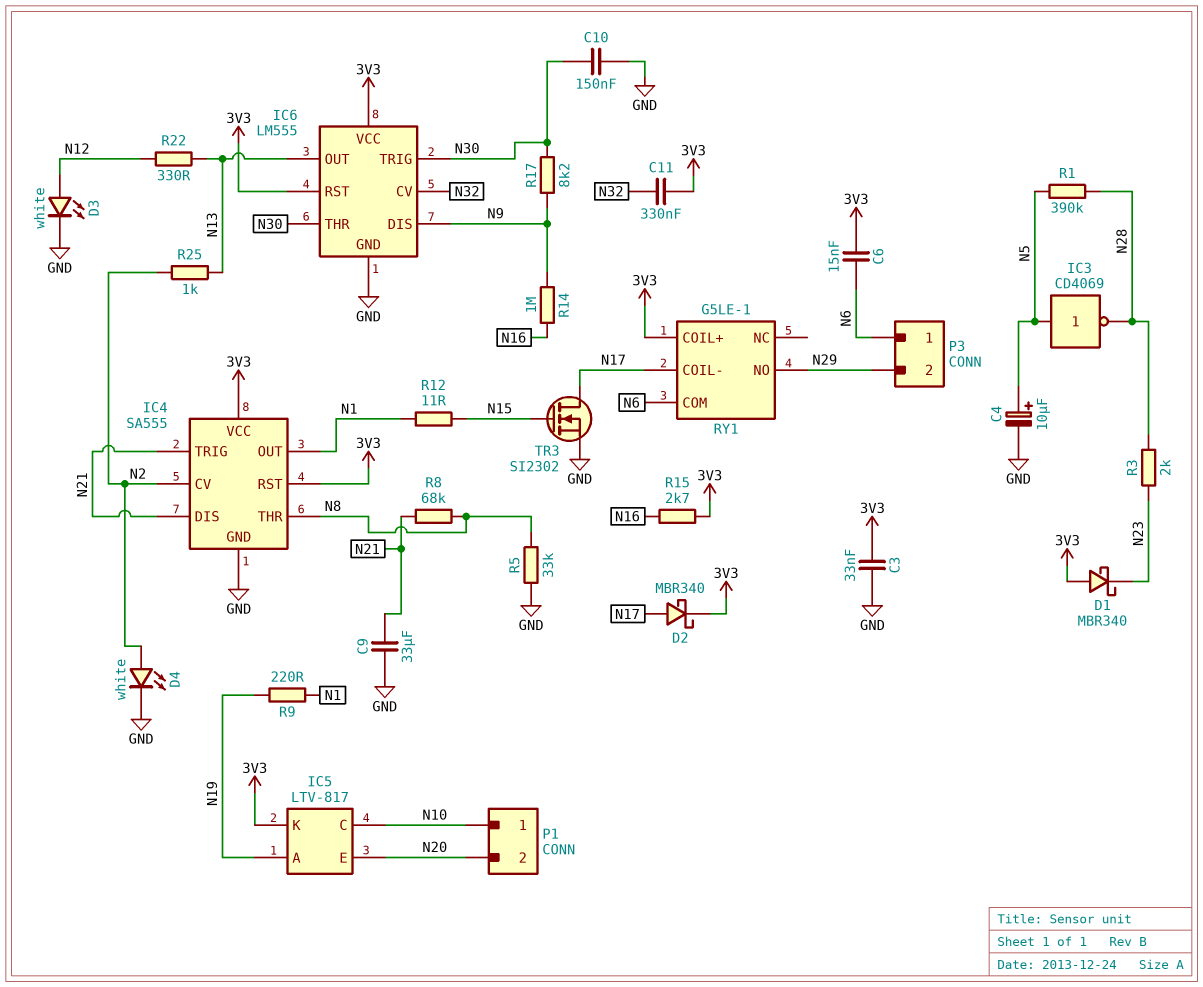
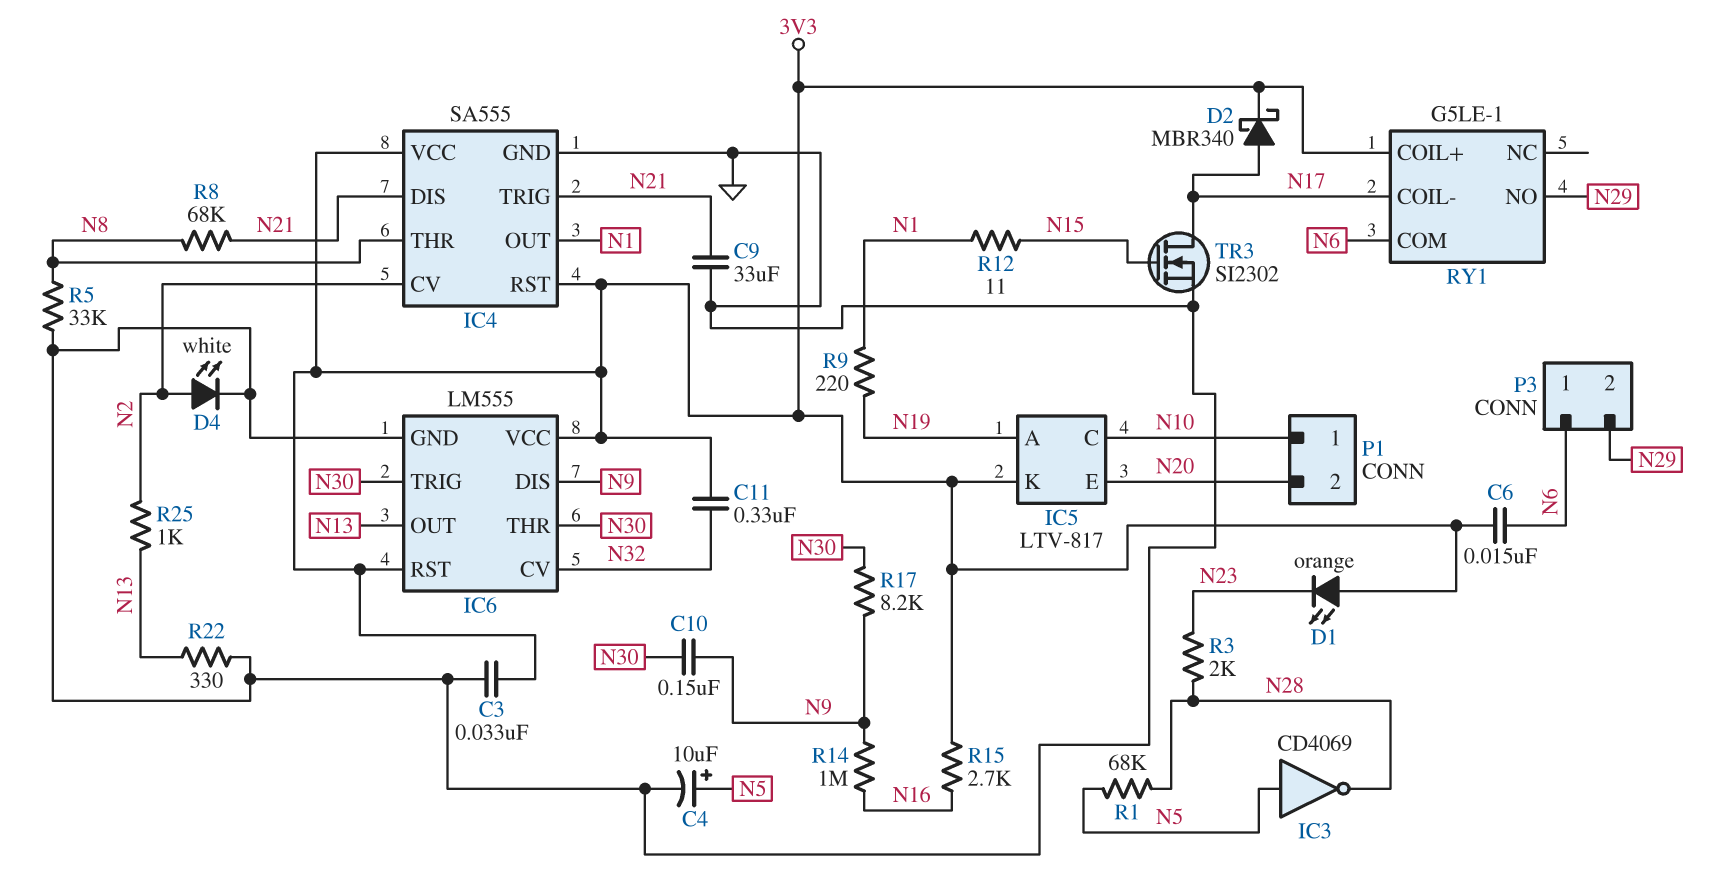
C10: 150nF (GND, N30) -> 150nF (N9, N30)
D1: schottky MBR340 (A 3V3, K N23) -> LED orange (A 3V3, K N23)
D3: LED white (A N12, K GND) -> none
R1: 390k (N5, N28) -> 68k (N5, N28)
R22: 330 (N12, N13) -> 330 (GND, N13)

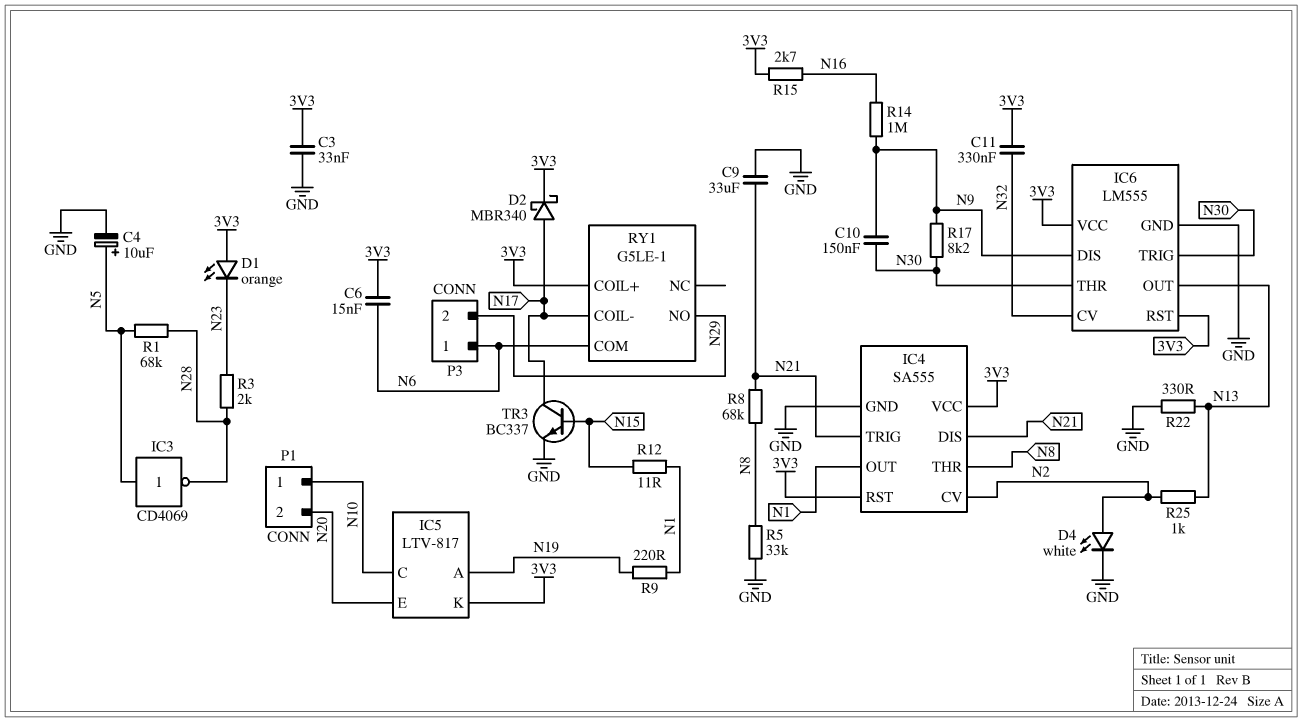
TR3: NMOS SI2302 (G N15, D N17, S GND) -> NPN BC337 (B N15, C N17, E GND)

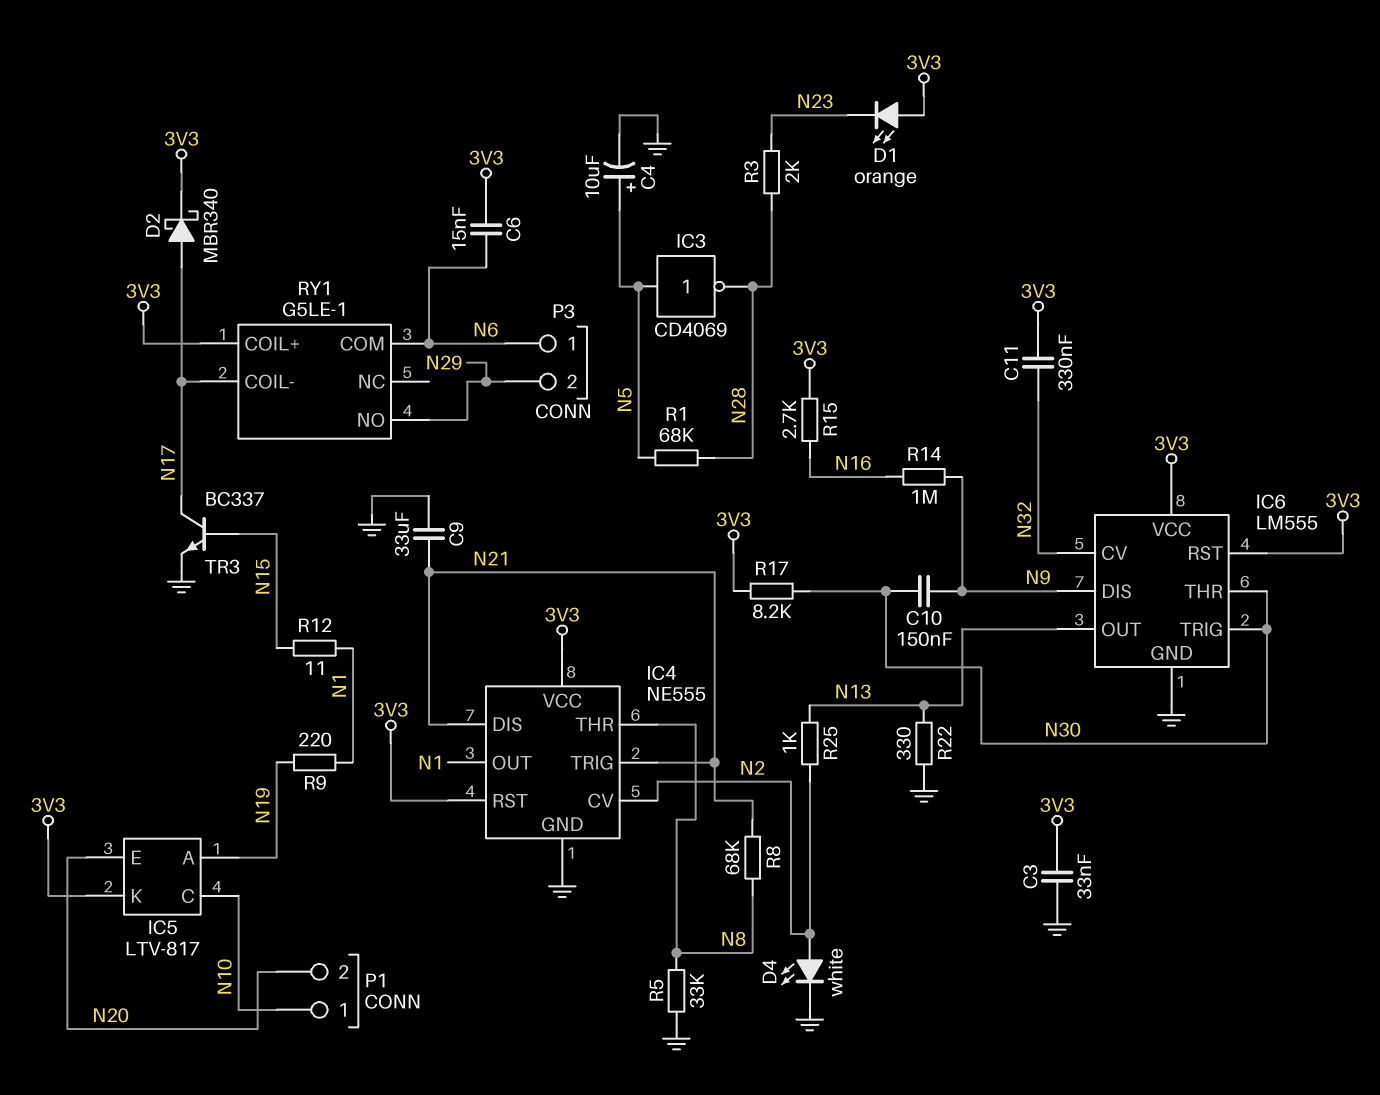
IC4: SA555 -> NE555
R17: 8.2k (N9, N30) -> 8.2k (3V3, N30)

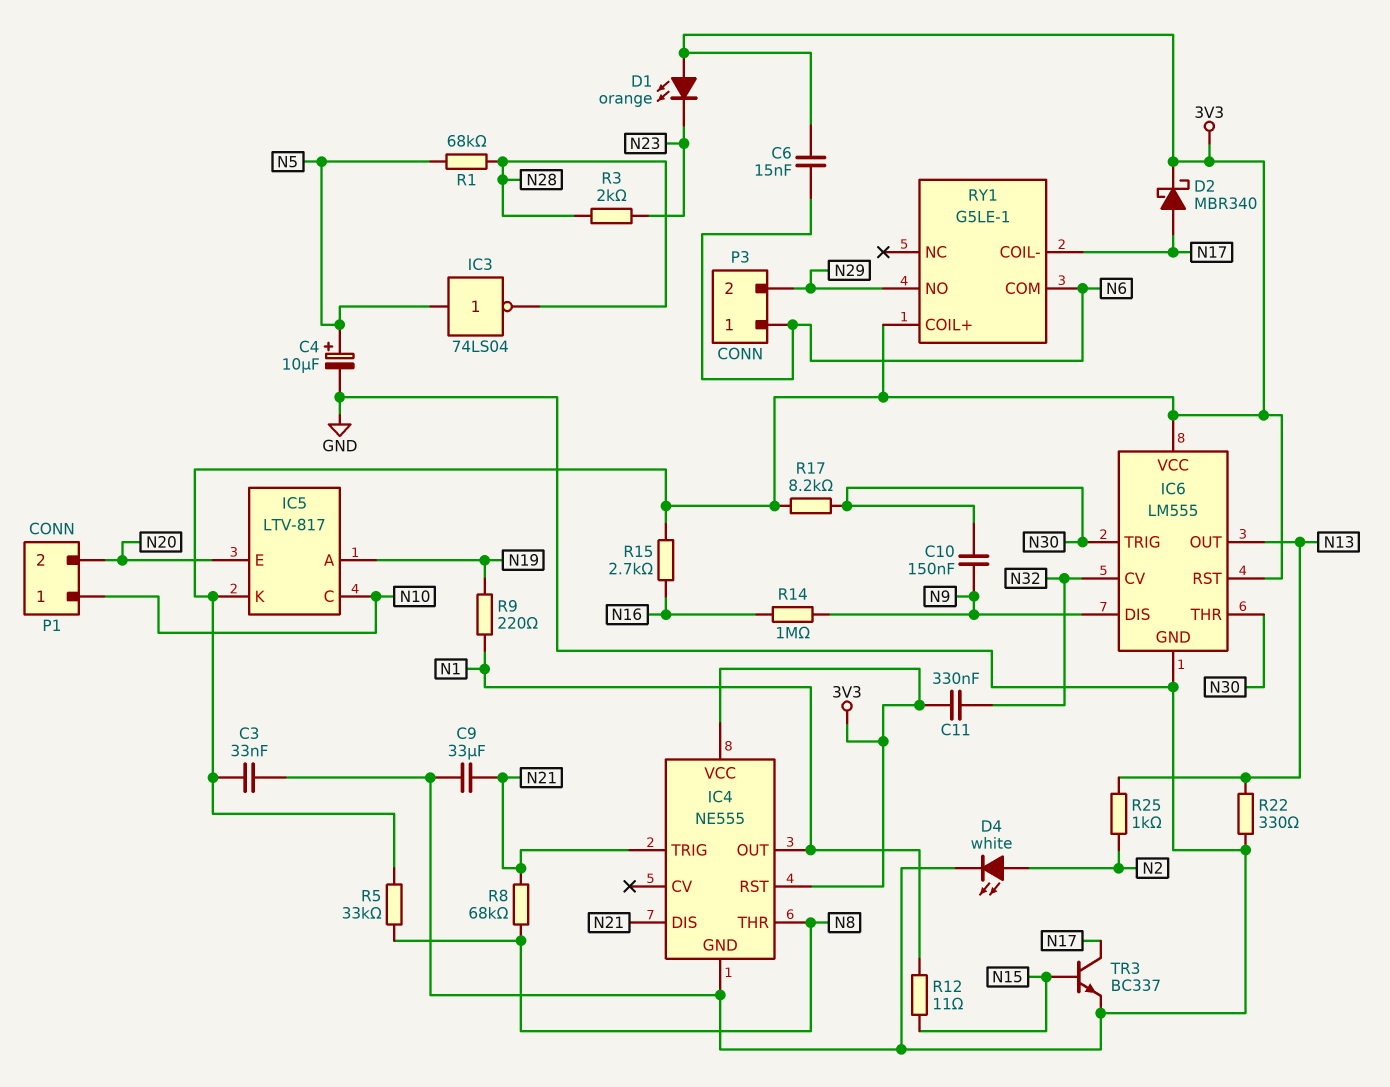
IC3: NOT CD4069 (in N5, out N28) -> NOT 74LS04 (in N5, out N28)
IC4 pin CV: N2 -> none
R5: 33k (GND, N8) -> 33k (3V3, N8)

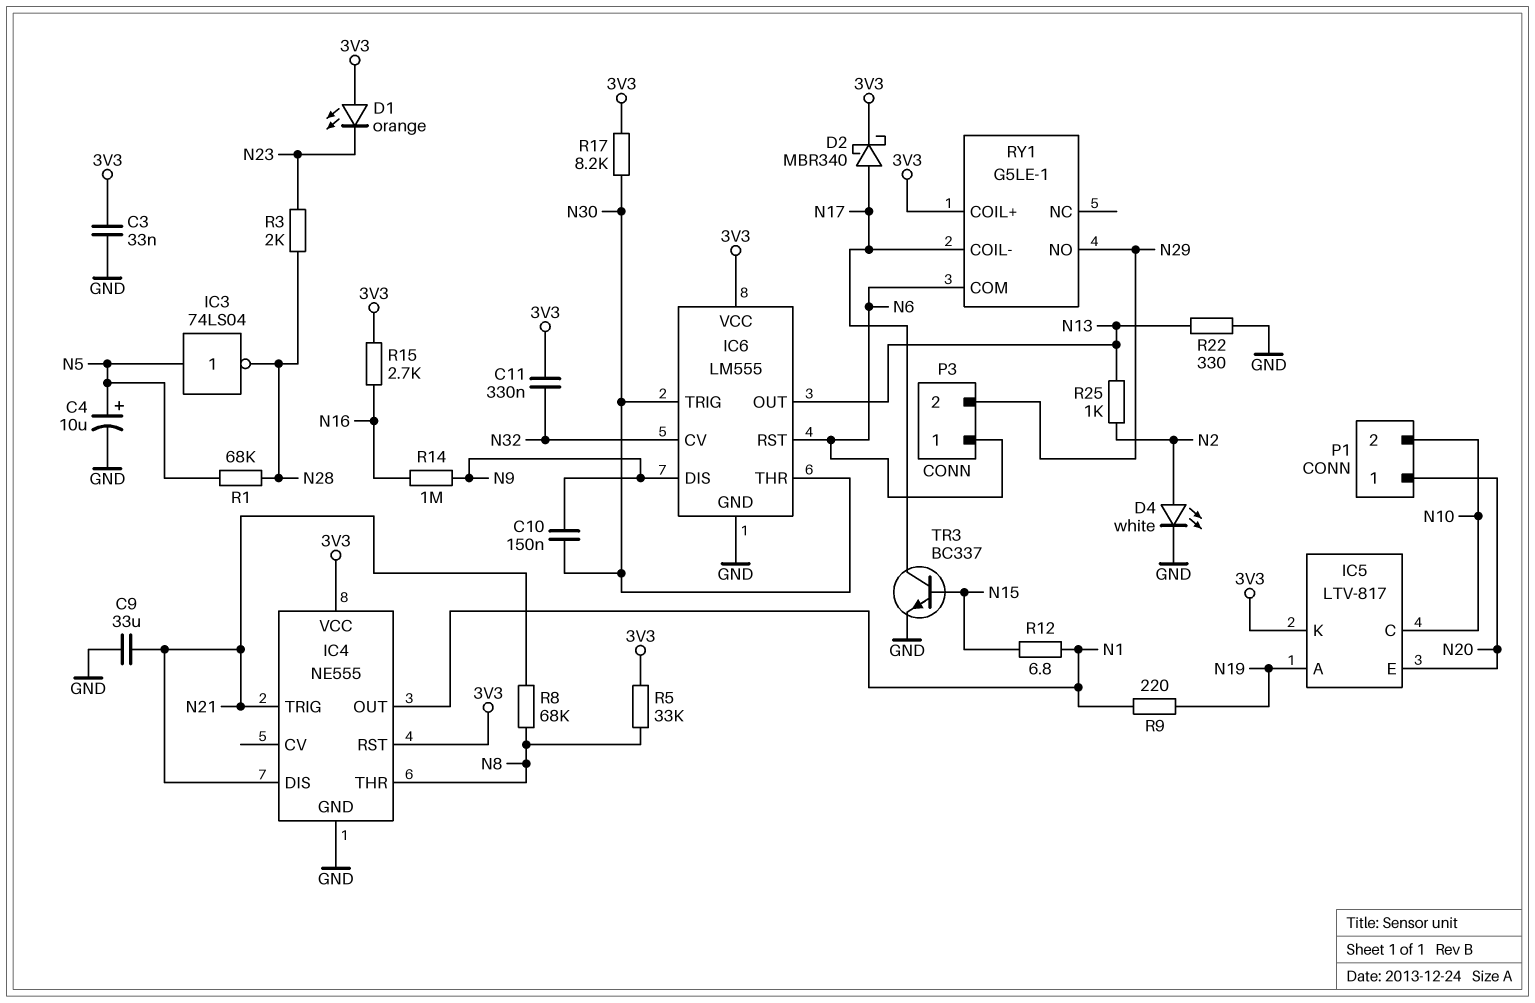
C6: 15nF (3V3, N6) -> none
IC6 pin RST: 3V3 -> N6
P1 pin 1: N10 -> N20
P1 pin 2: N20 -> N10
R12: 11 (N1, N15) -> 6.8 (N1, N15)

